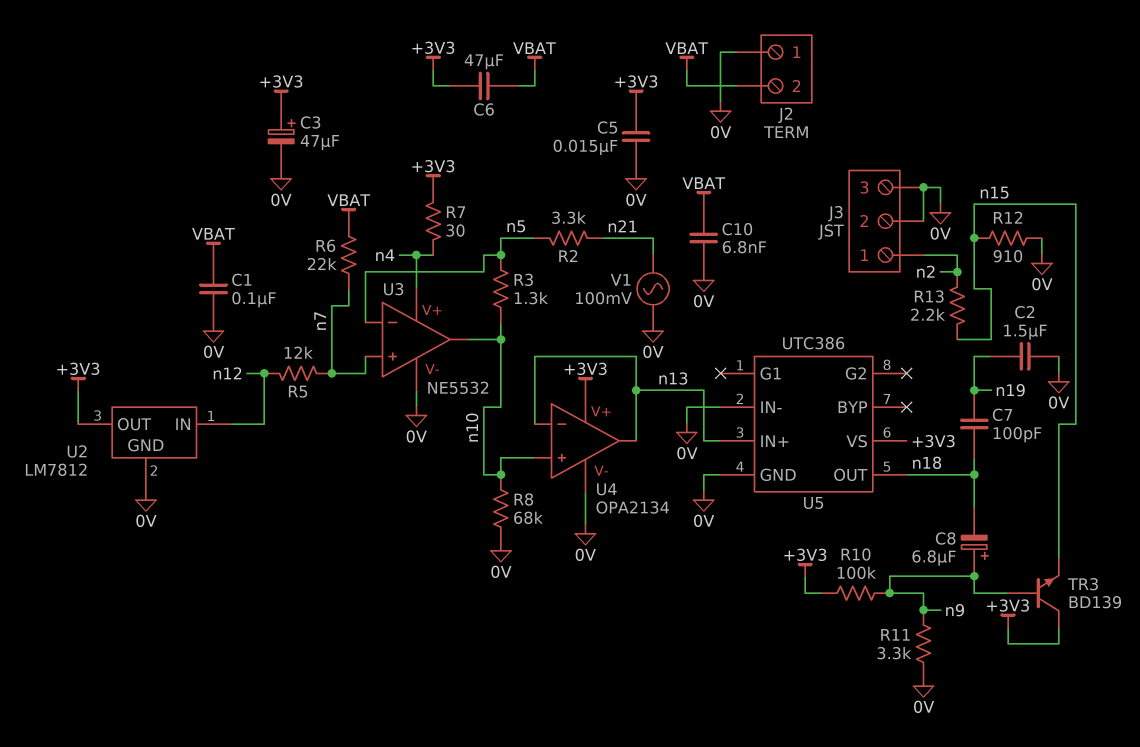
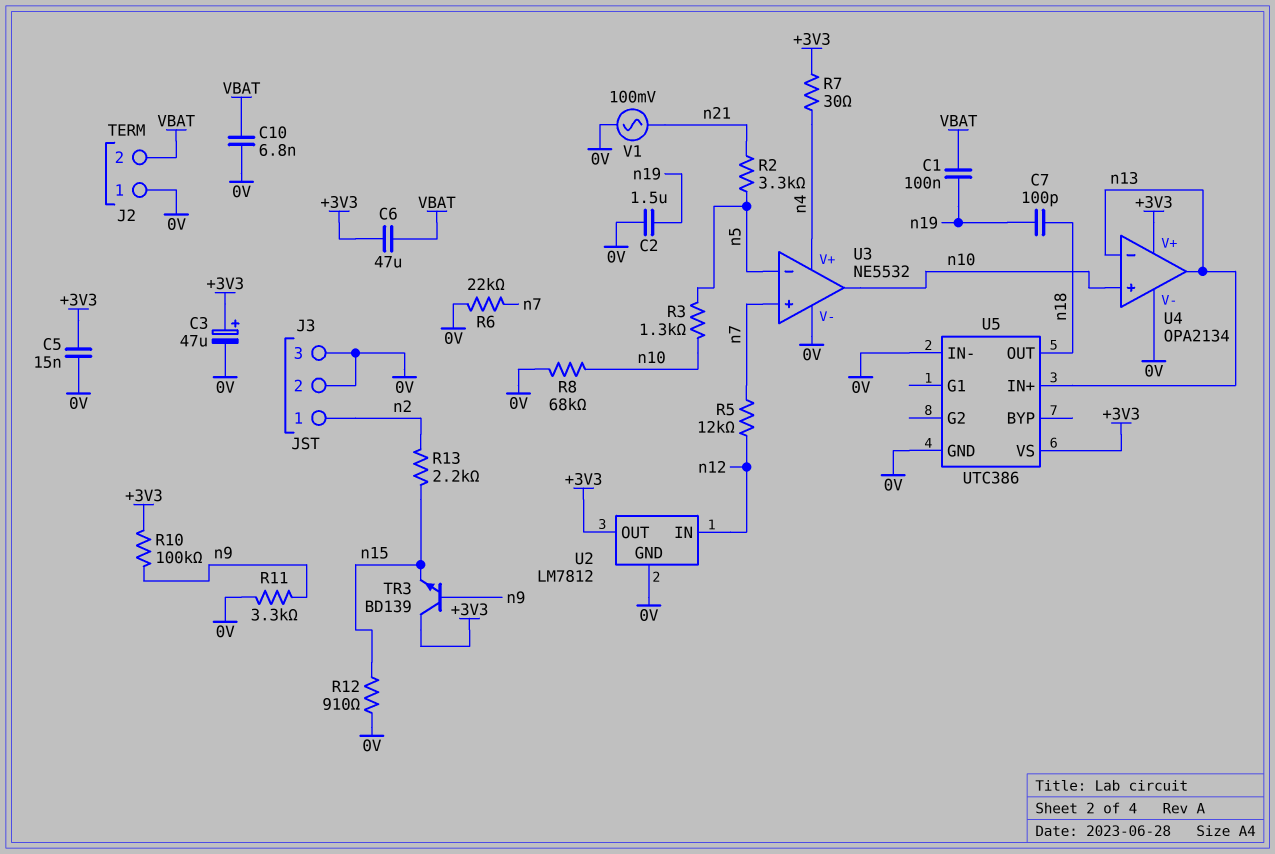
C1: 100nF (0V, VBAT) -> 100nF (VBAT, n19)
C8: 6.8uF (plus n9, minus n18) -> none
R6: 22k (VBAT, n7) -> 22k (0V, n7)

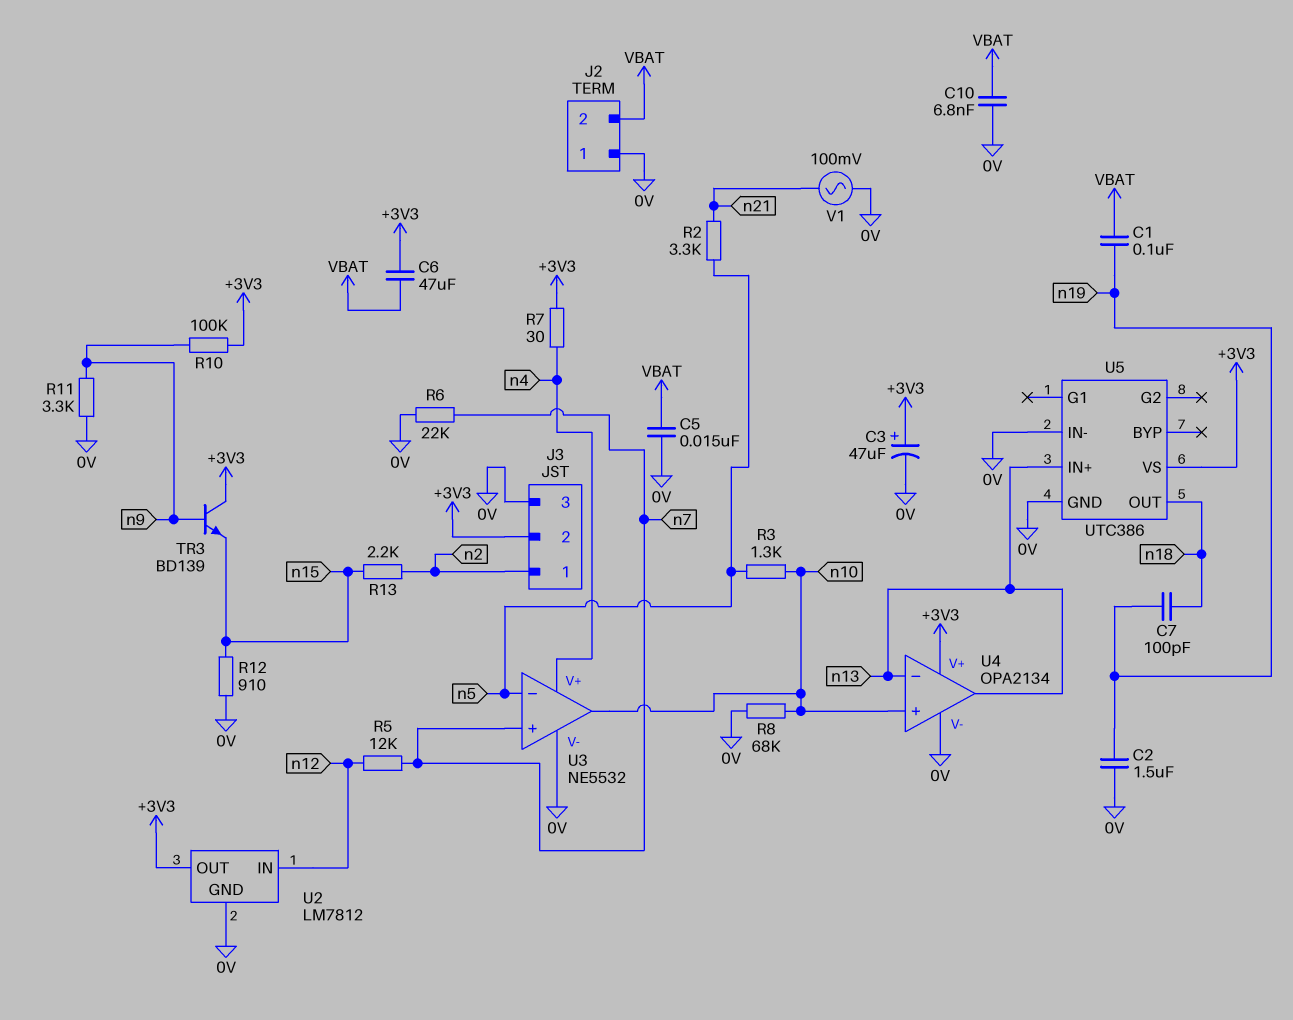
C5: 15nF (+3V3, 0V) -> 15nF (0V, VBAT)
J3 pin 2: 0V -> +3V3

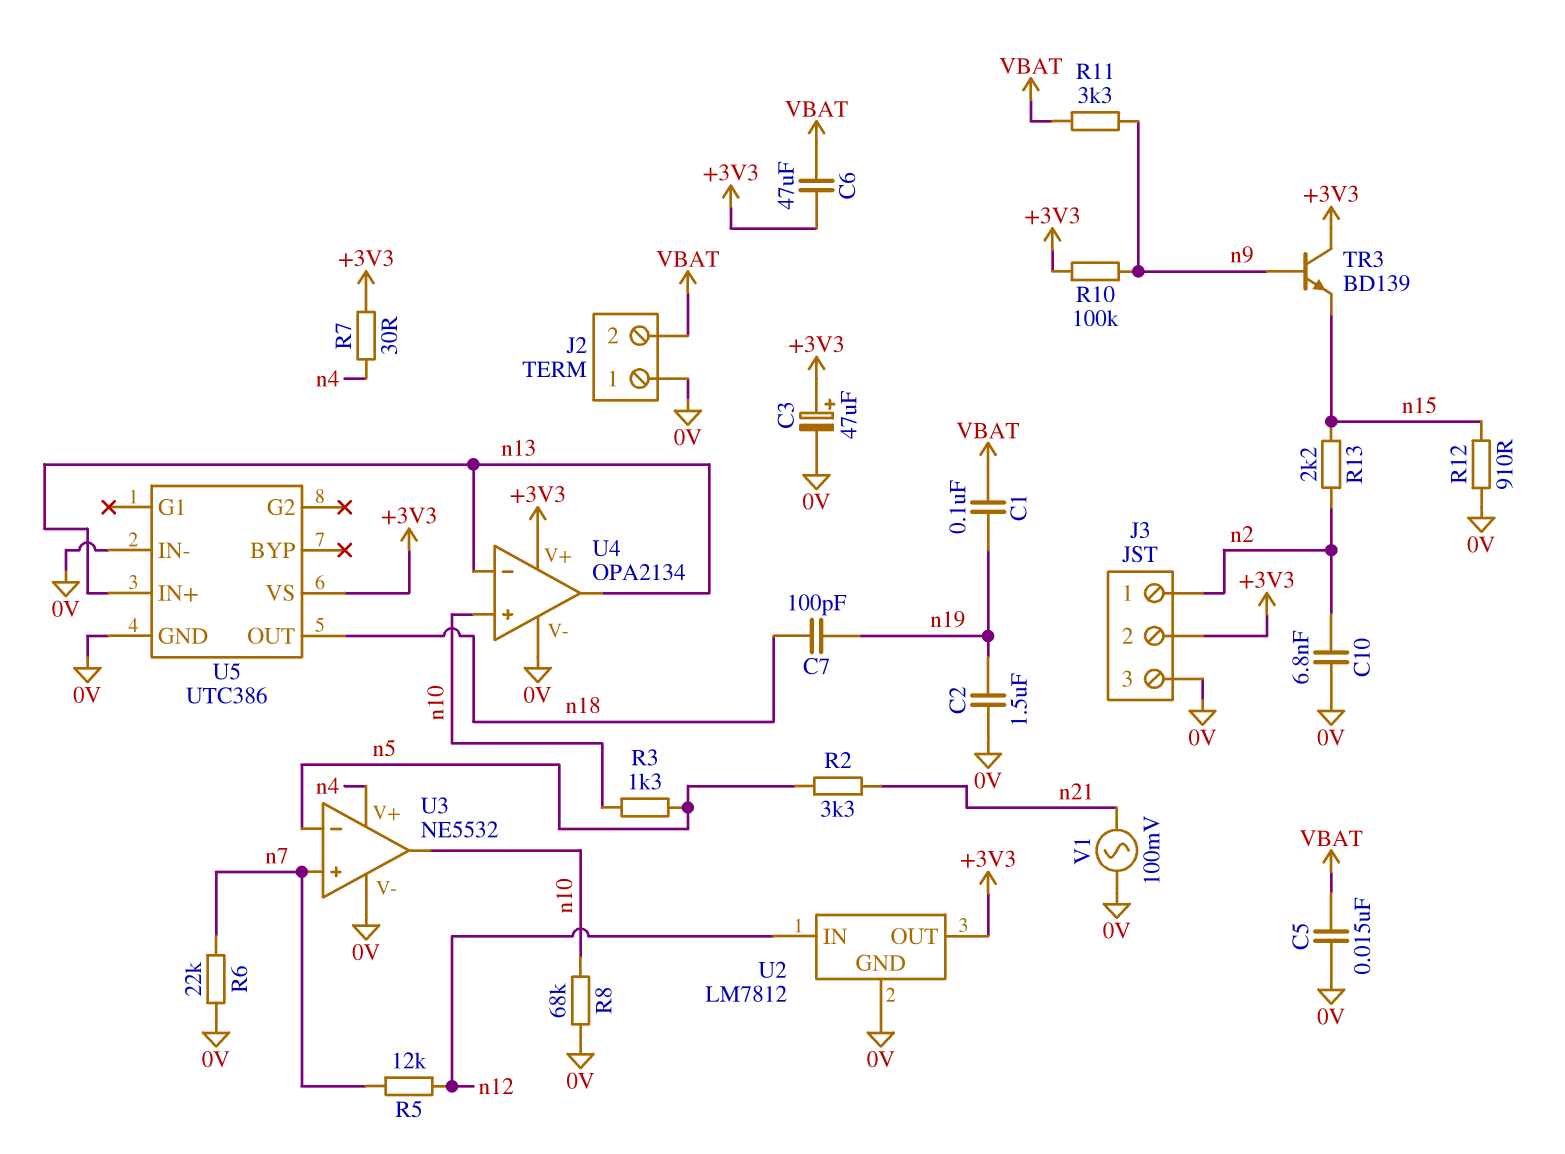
C10: 6.8nF (0V, VBAT) -> 6.8nF (0V, n2)
R11: 3.3k (0V, n9) -> 3.3k (VBAT, n9)

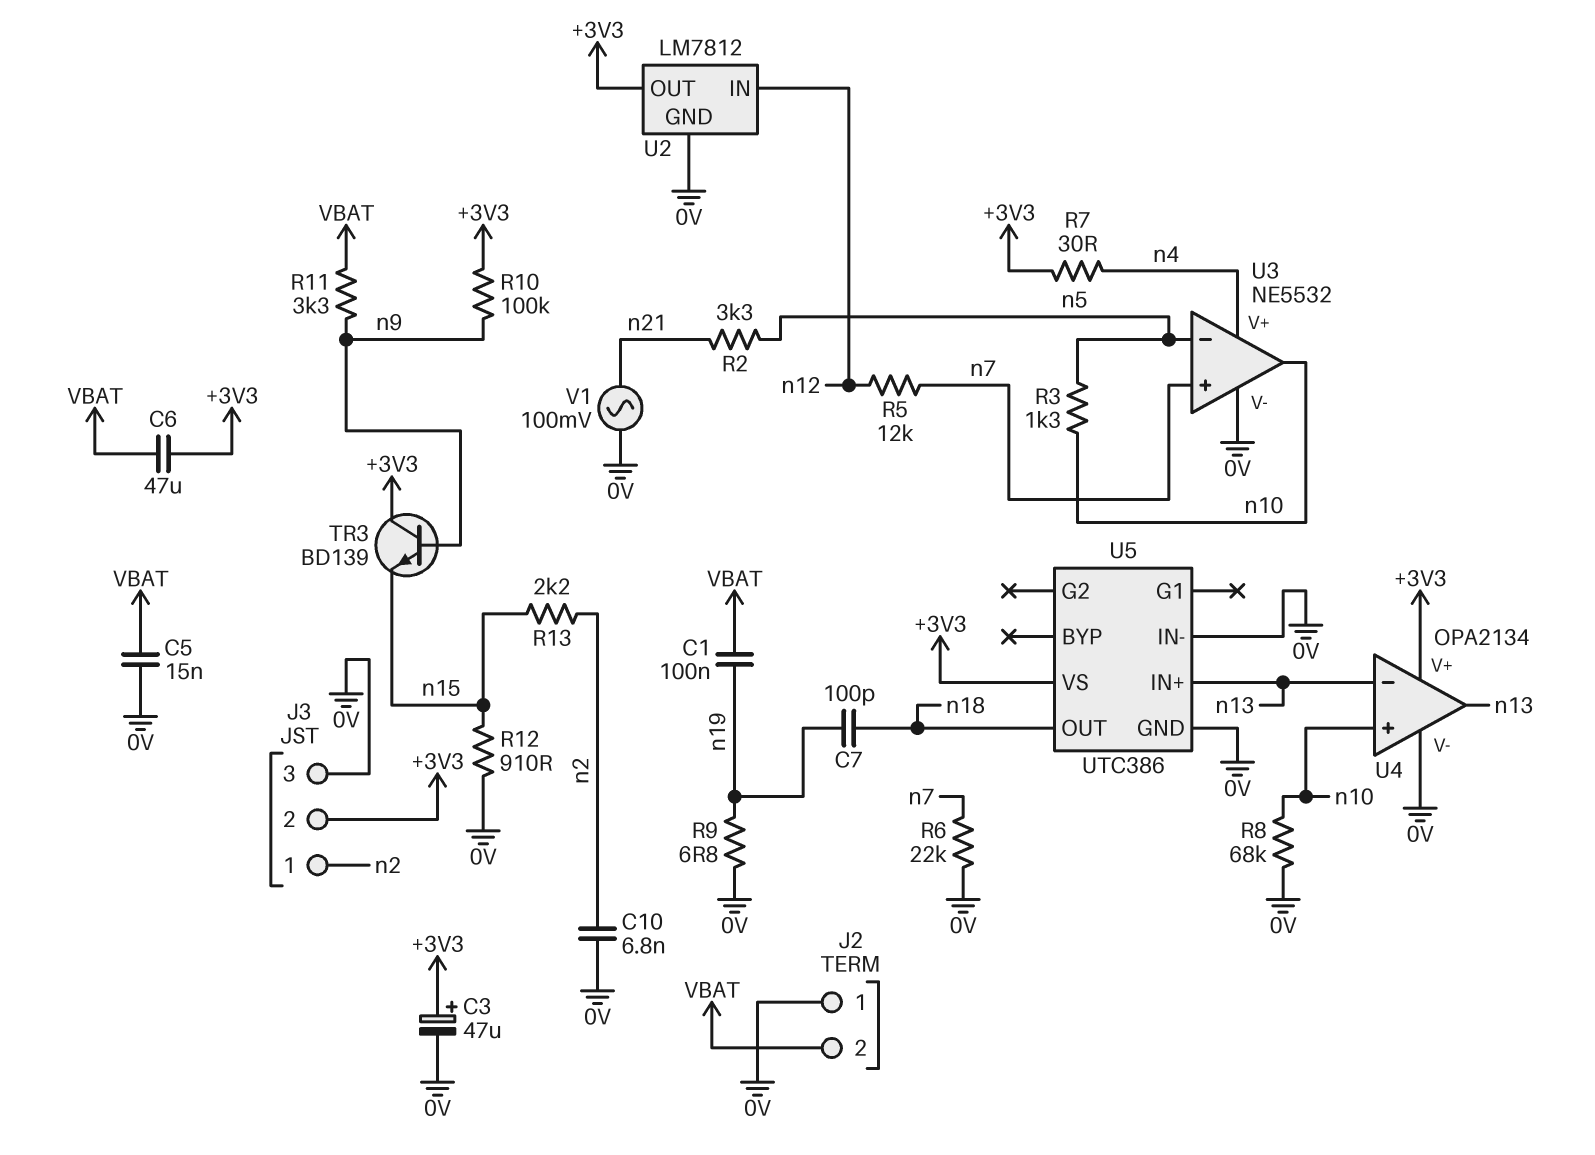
C2: 1.5uF (0V, n19) -> none
R9: none -> 6.8 (0V, n19)

